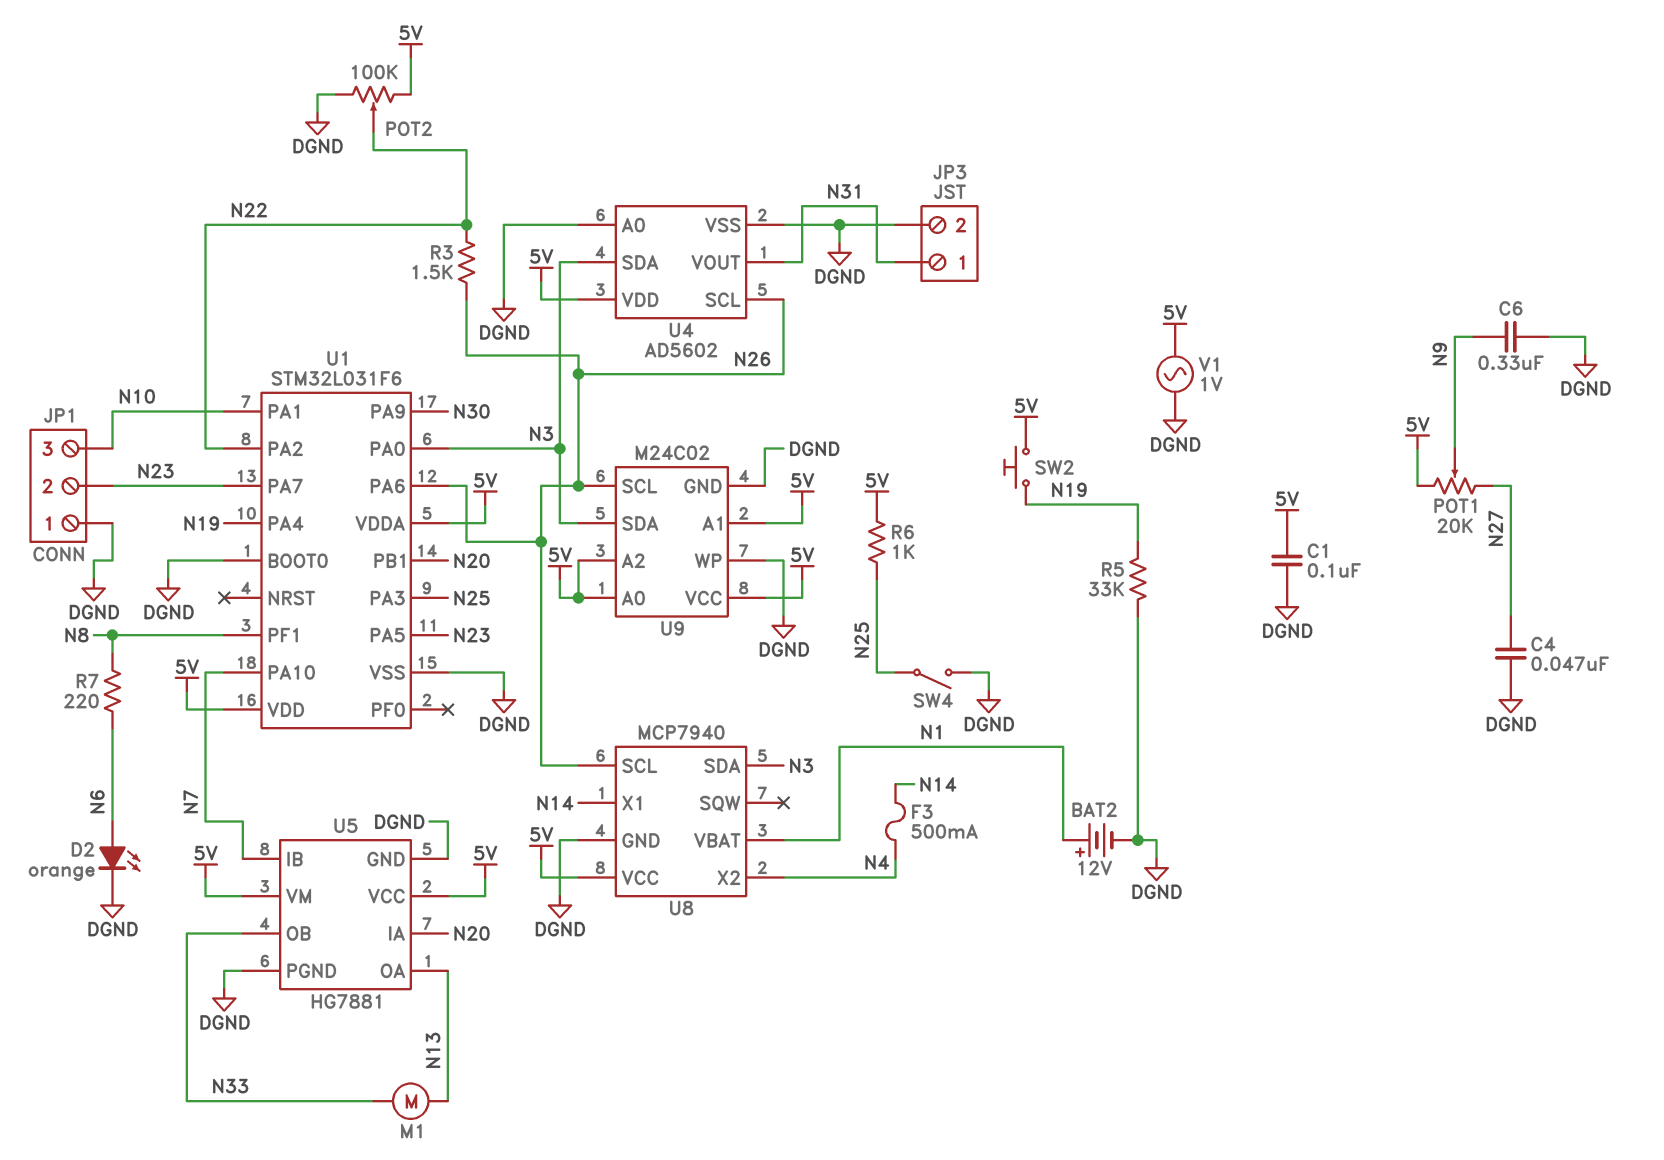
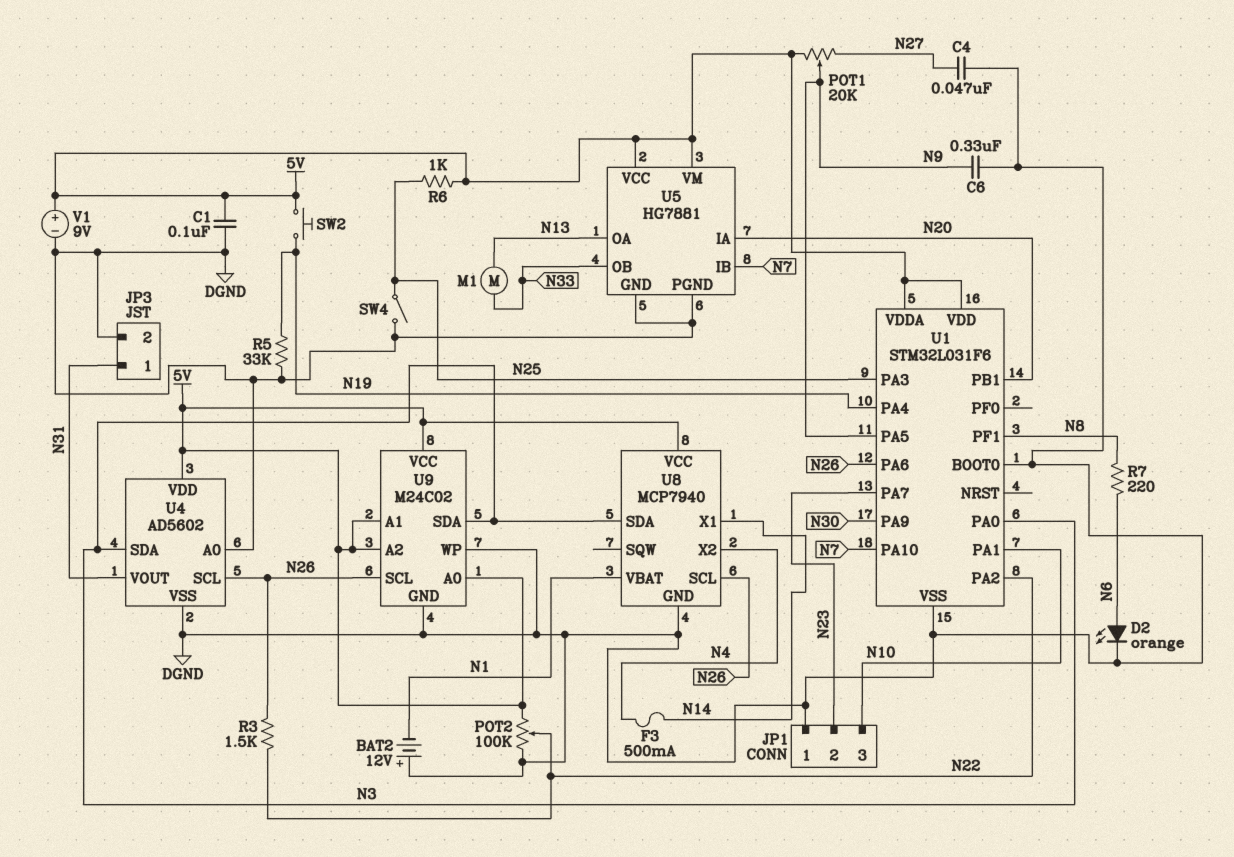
BAT2: 12V (plus N1, minus DGND) -> 12V (plus DGND, minus N1)
U1 pin PA5: N23 -> N9
V1: AC 1V (5V, DGND) -> 9V (plus 5V, minus DGND)

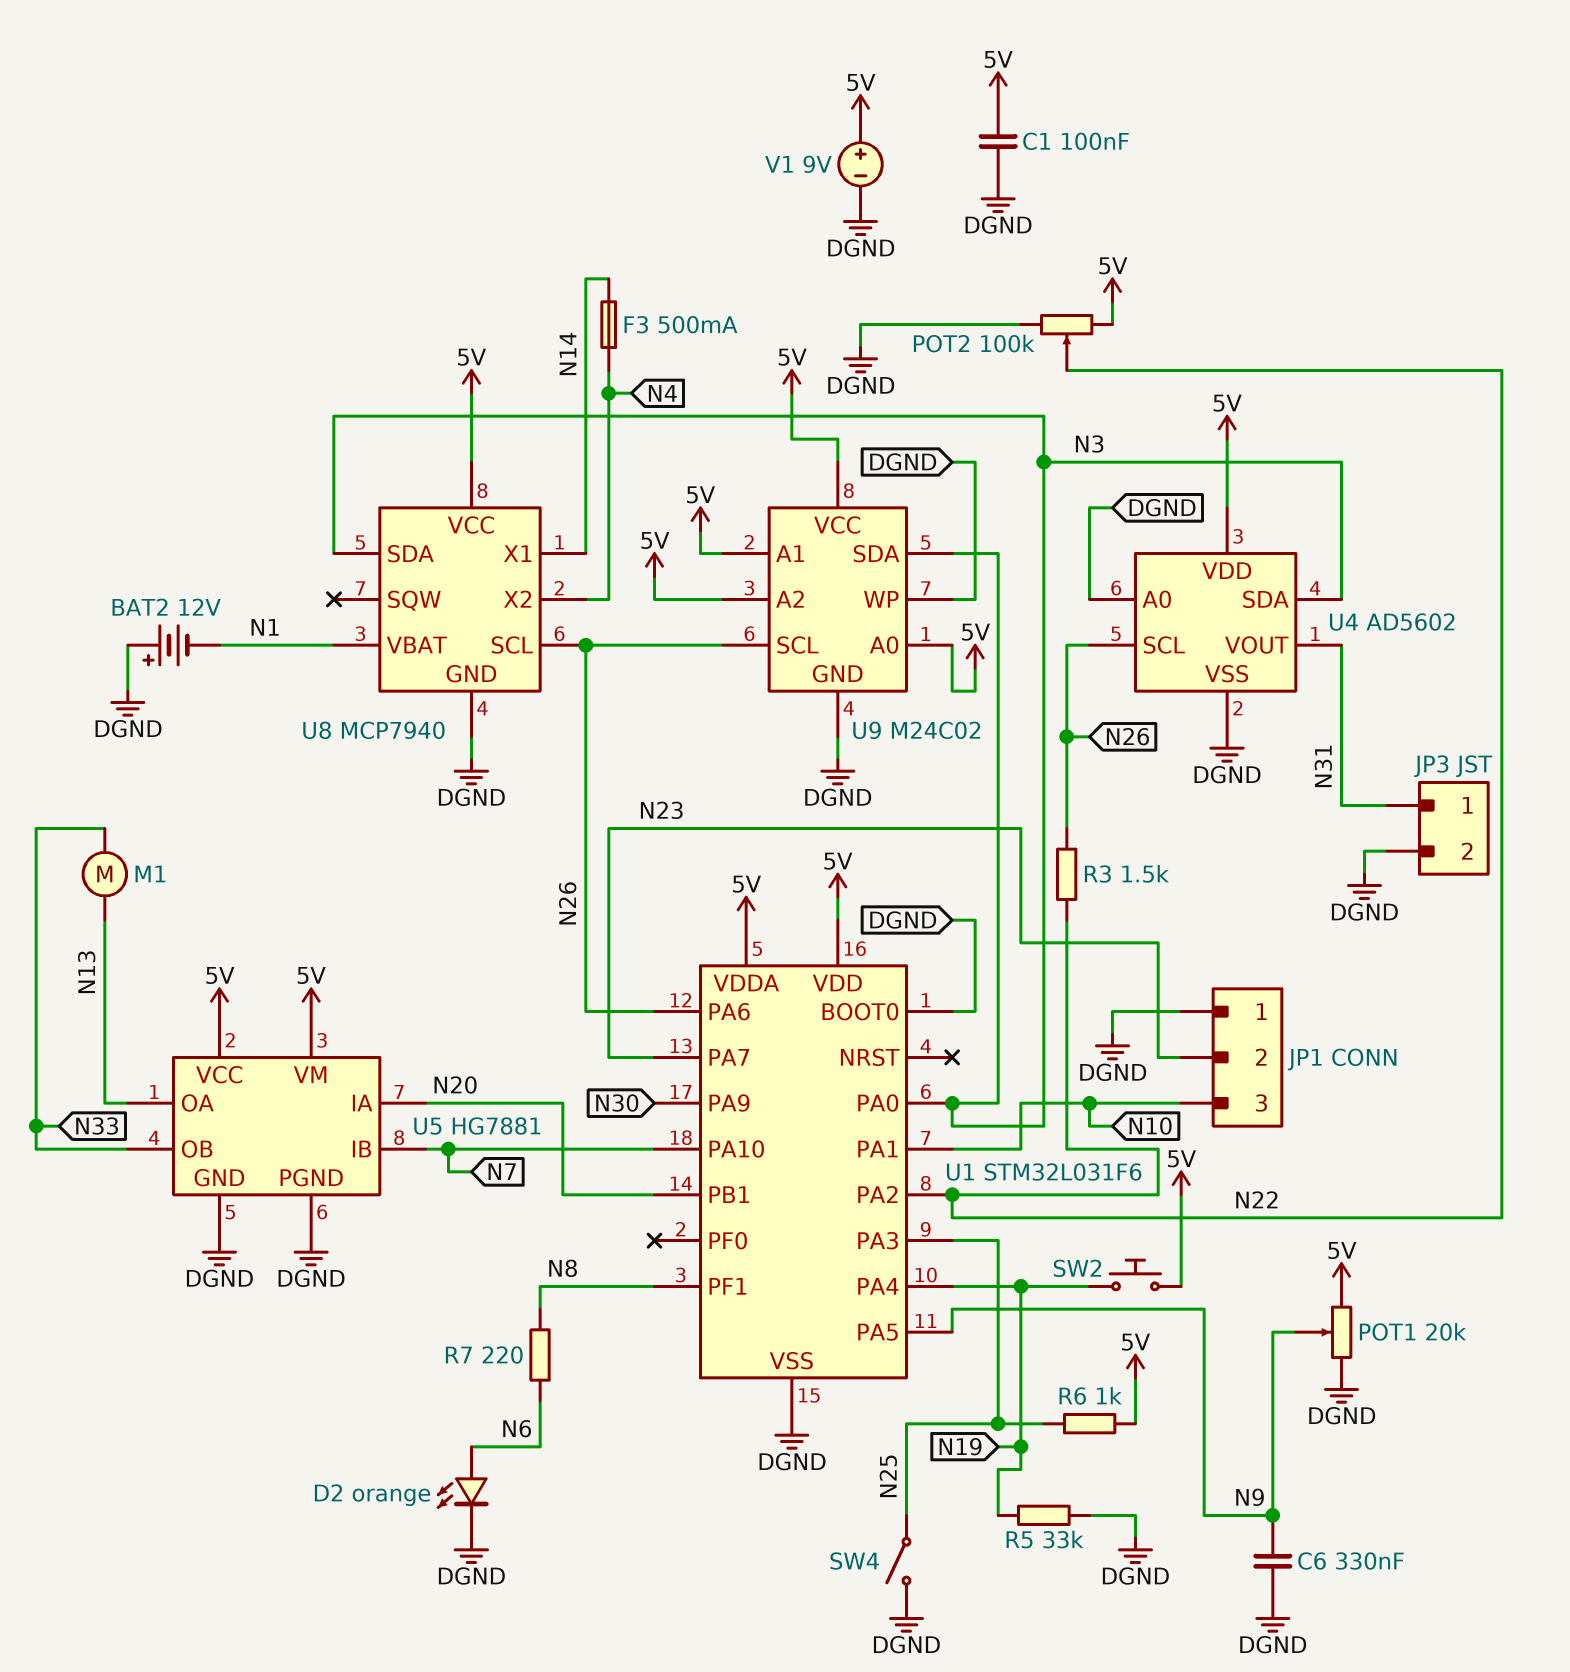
C4: 47nF (DGND, N27) -> none
POT1: 20k (5V, N27, wiper N9) -> 20k (5V, DGND, wiper N9)

